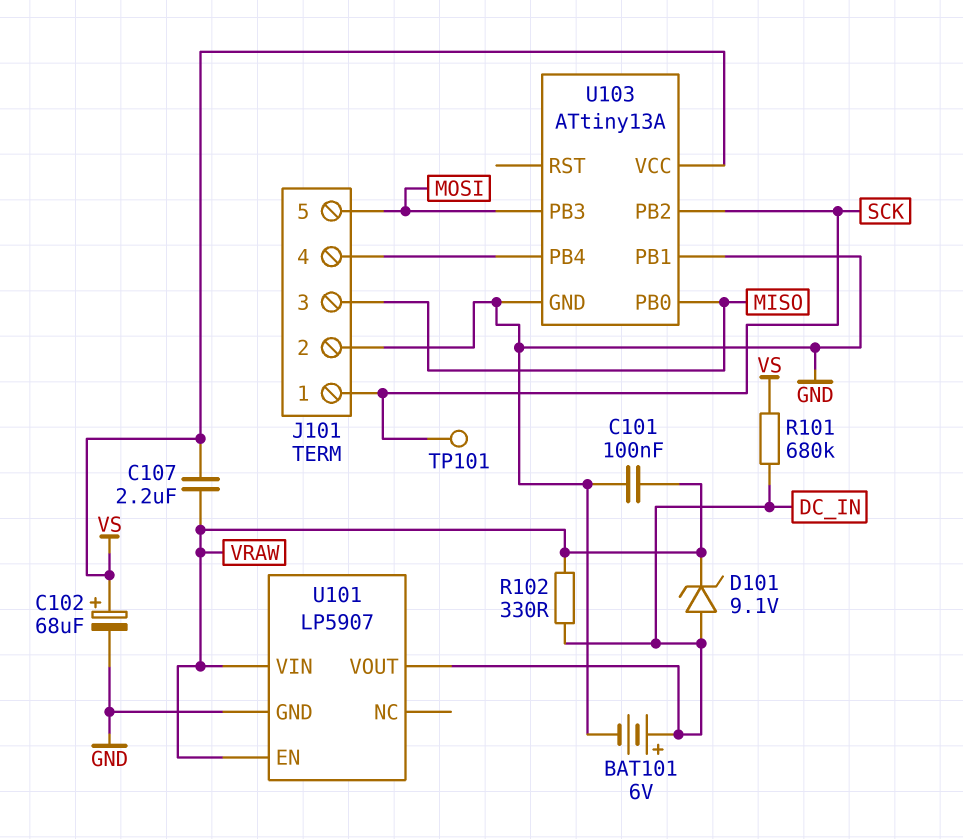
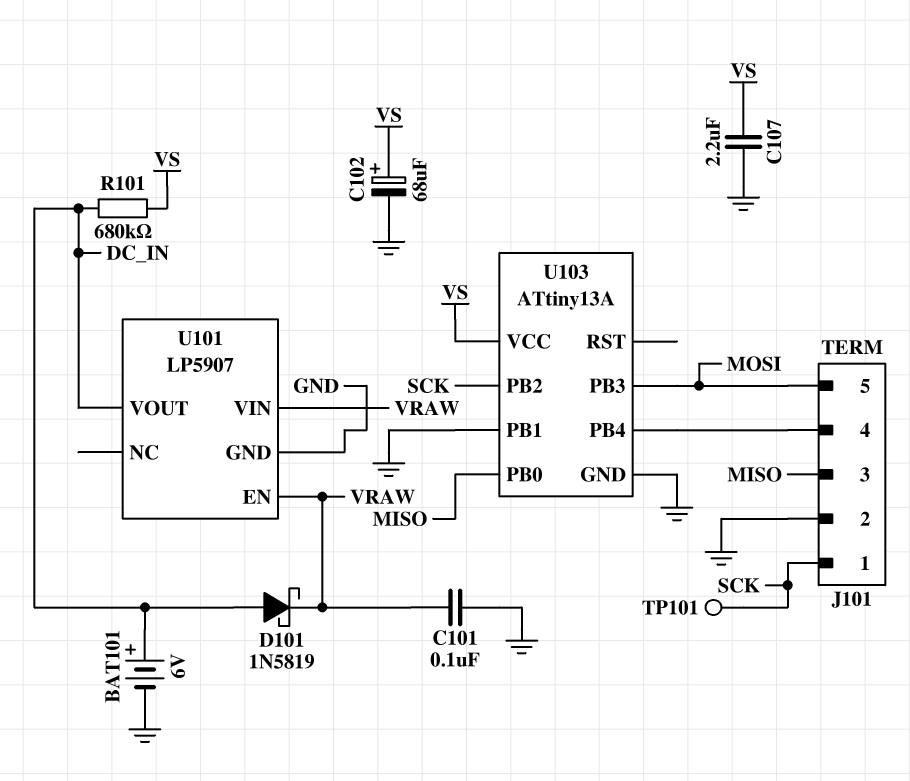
C107: 2.2uF (VRAW, VS) -> 2.2uF (GND, VS)
D101: zener 9.1V (A DC_IN, K VRAW) -> schottky 1N5819 (A DC_IN, K VRAW)
R102: 330 (DC_IN, VRAW) -> none

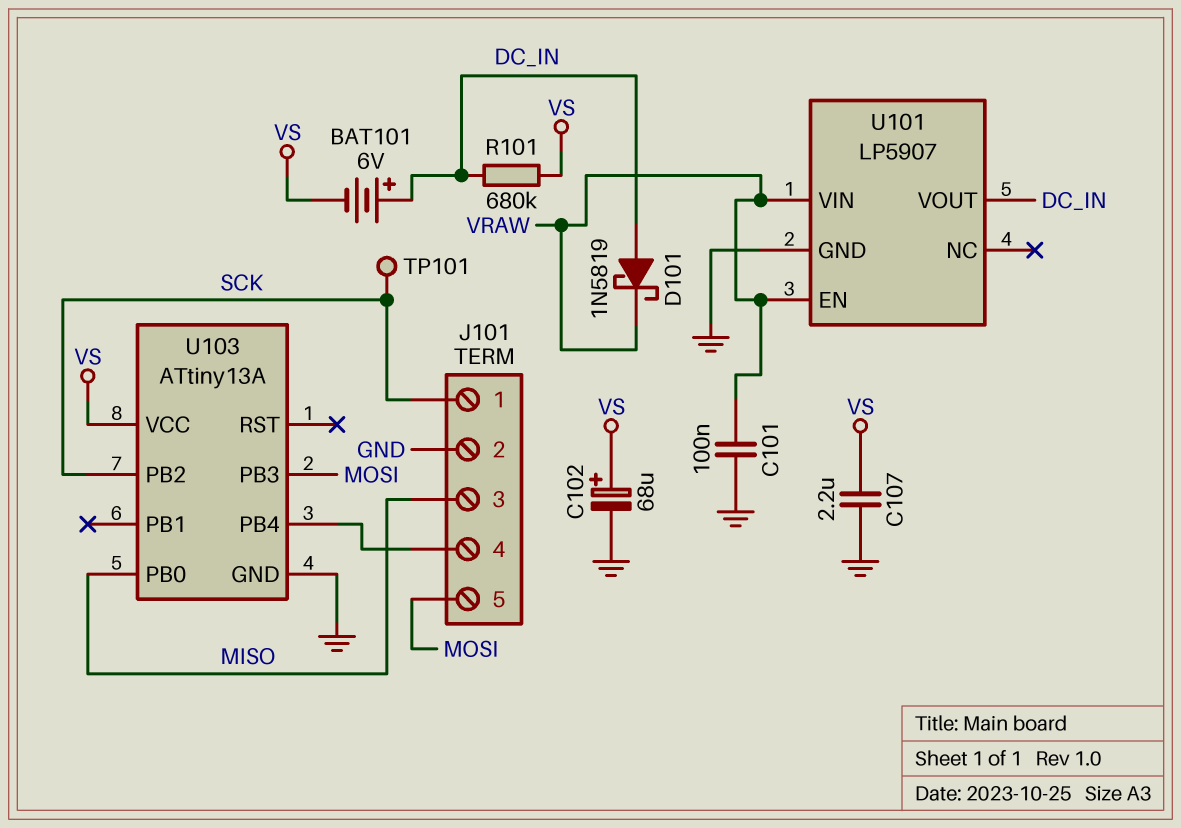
BAT101: 6V (plus DC_IN, minus GND) -> 6V (plus DC_IN, minus VS)
U103 pin PB1: GND -> none

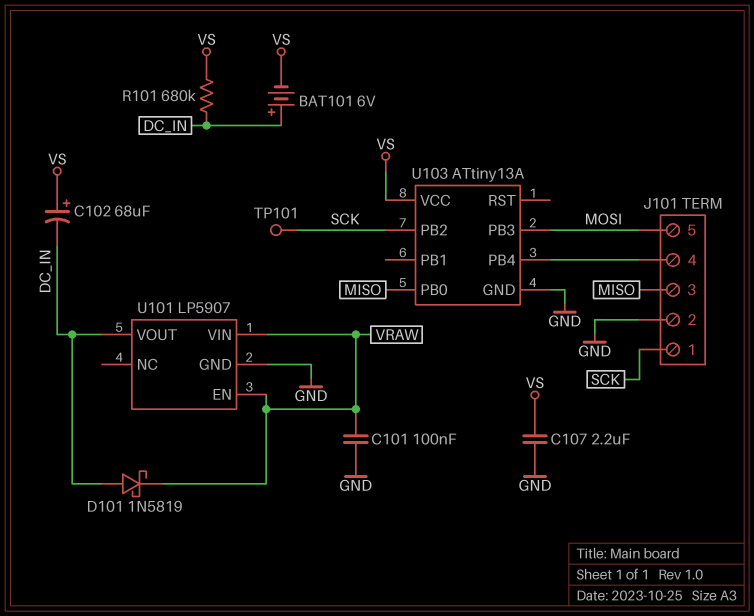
C102: 68uF (plus VS, minus GND) -> 68uF (plus VS, minus DC_IN)

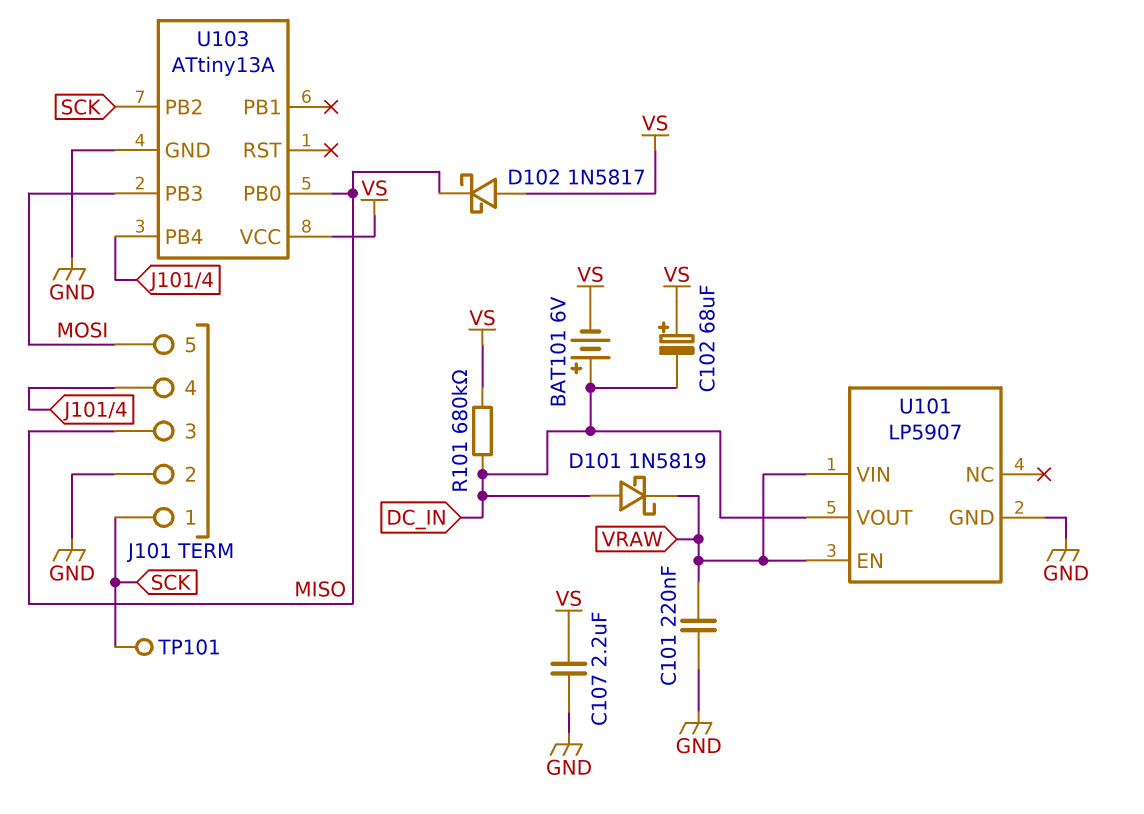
C101: 100nF (GND, VRAW) -> 220nF (GND, VRAW)
D102: none -> schottky 1N5817 (A VS, K MISO)

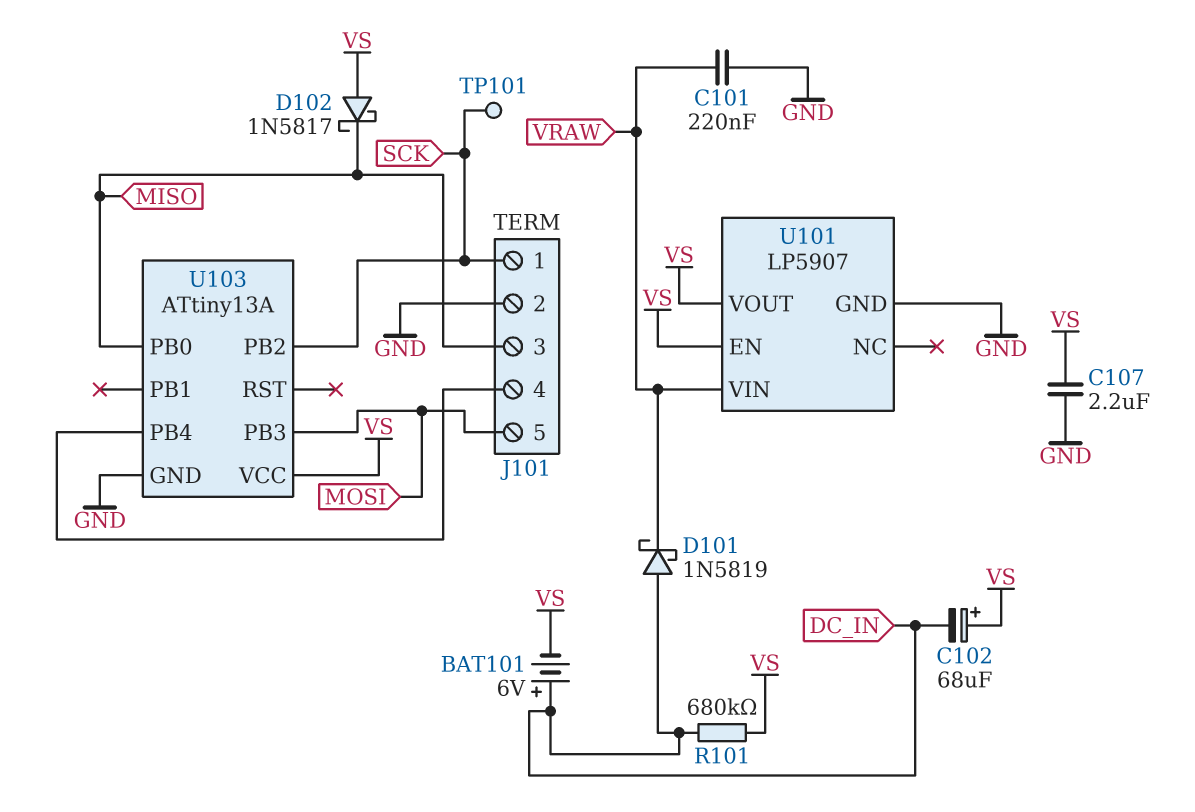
U101 pin EN: VRAW -> VS
U101 pin VOUT: DC_IN -> VS

